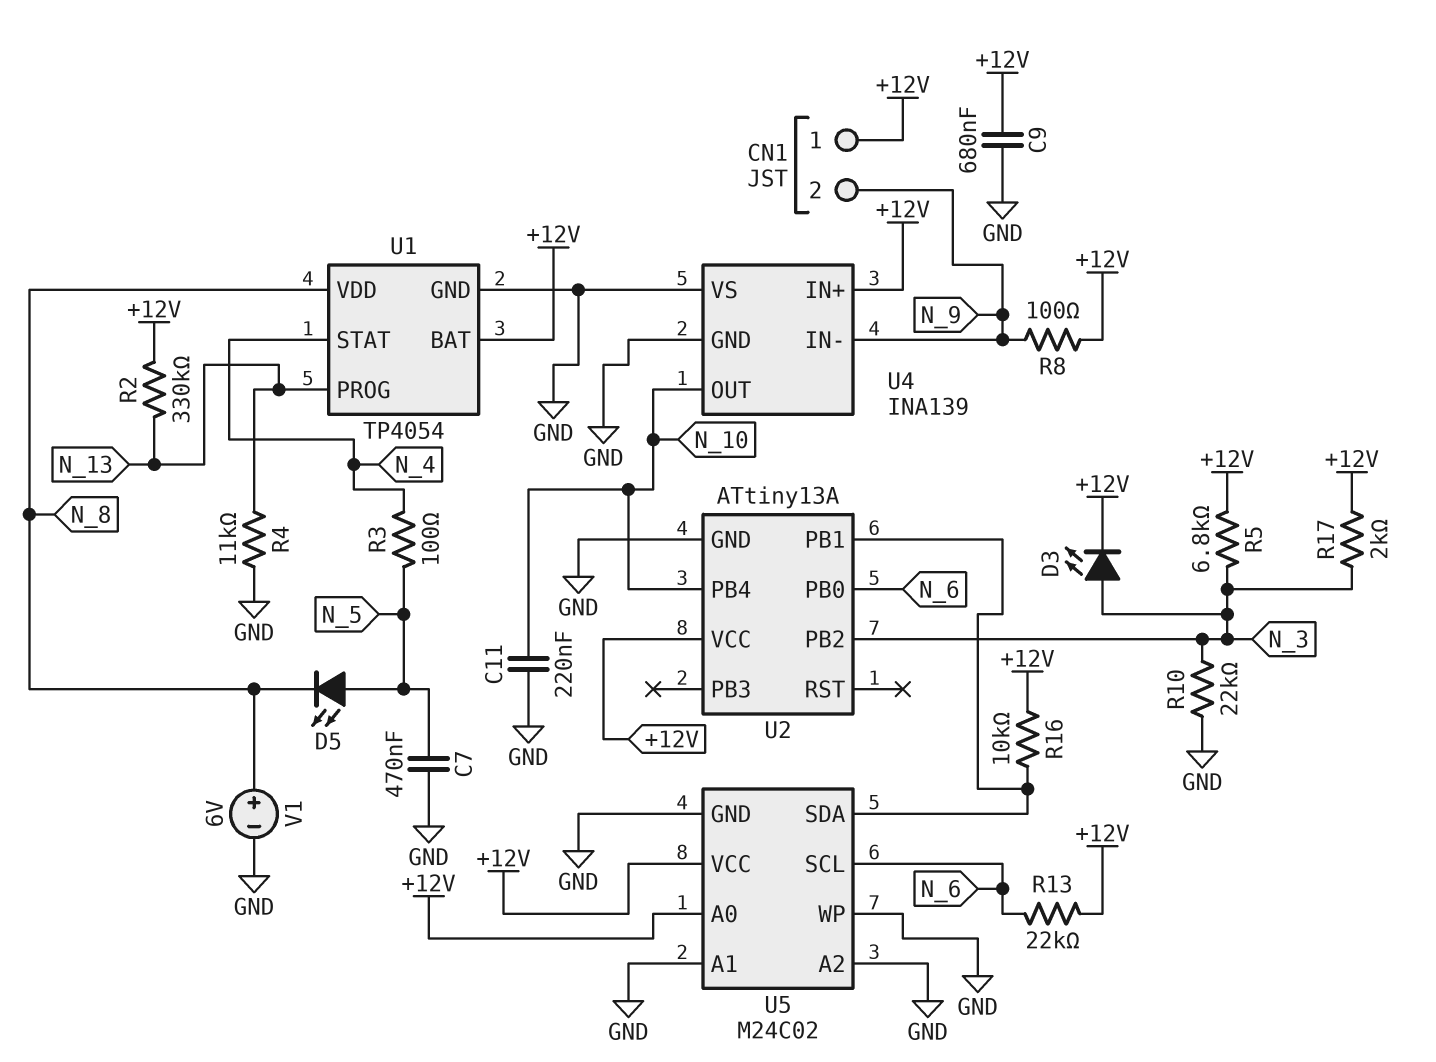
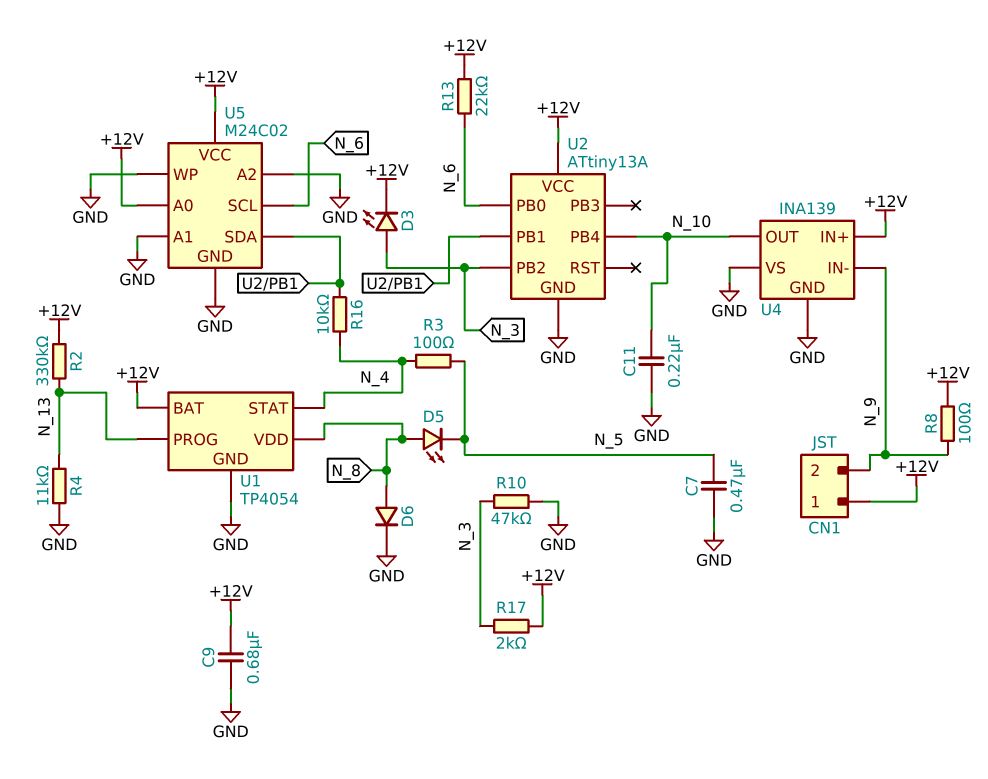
D5: LED (A N_5, K N_8) -> LED (A N_8, K N_5)
D6: none -> diode (A N_8, K GND)
R5: 6.8k (+12V, N_3) -> none
R10: 22k (GND, N_3) -> 47k (GND, N_3)
R16: 10k (+12V, U2/PB1) -> 10k (N_4, U2/PB1)
V1: 6V (plus N_8, minus GND) -> none

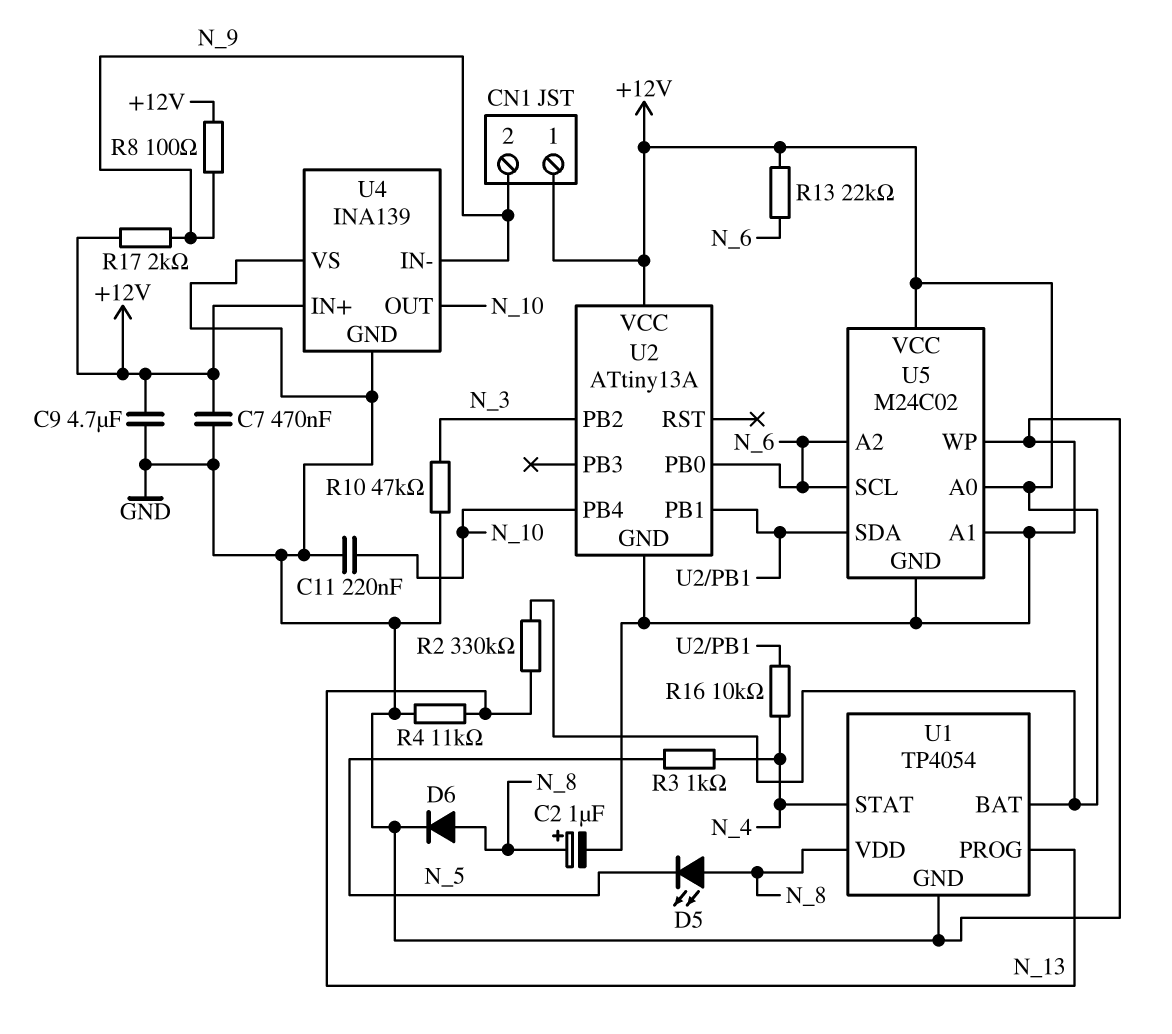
C2: none -> 1uF (plus N_8, minus GND)
C7: 470nF (GND, N_5) -> 470nF (+12V, GND)
C9: 680nF (+12V, GND) -> 4.7uF (+12V, GND)
D3: LED (A N_3, K +12V) -> none
R3: 100 (N_4, N_5) -> 1k (N_4, N_5)
R17: 2k (+12V, N_3) -> 2k (+12V, N_9)
U5 pin A2: GND -> N_6

